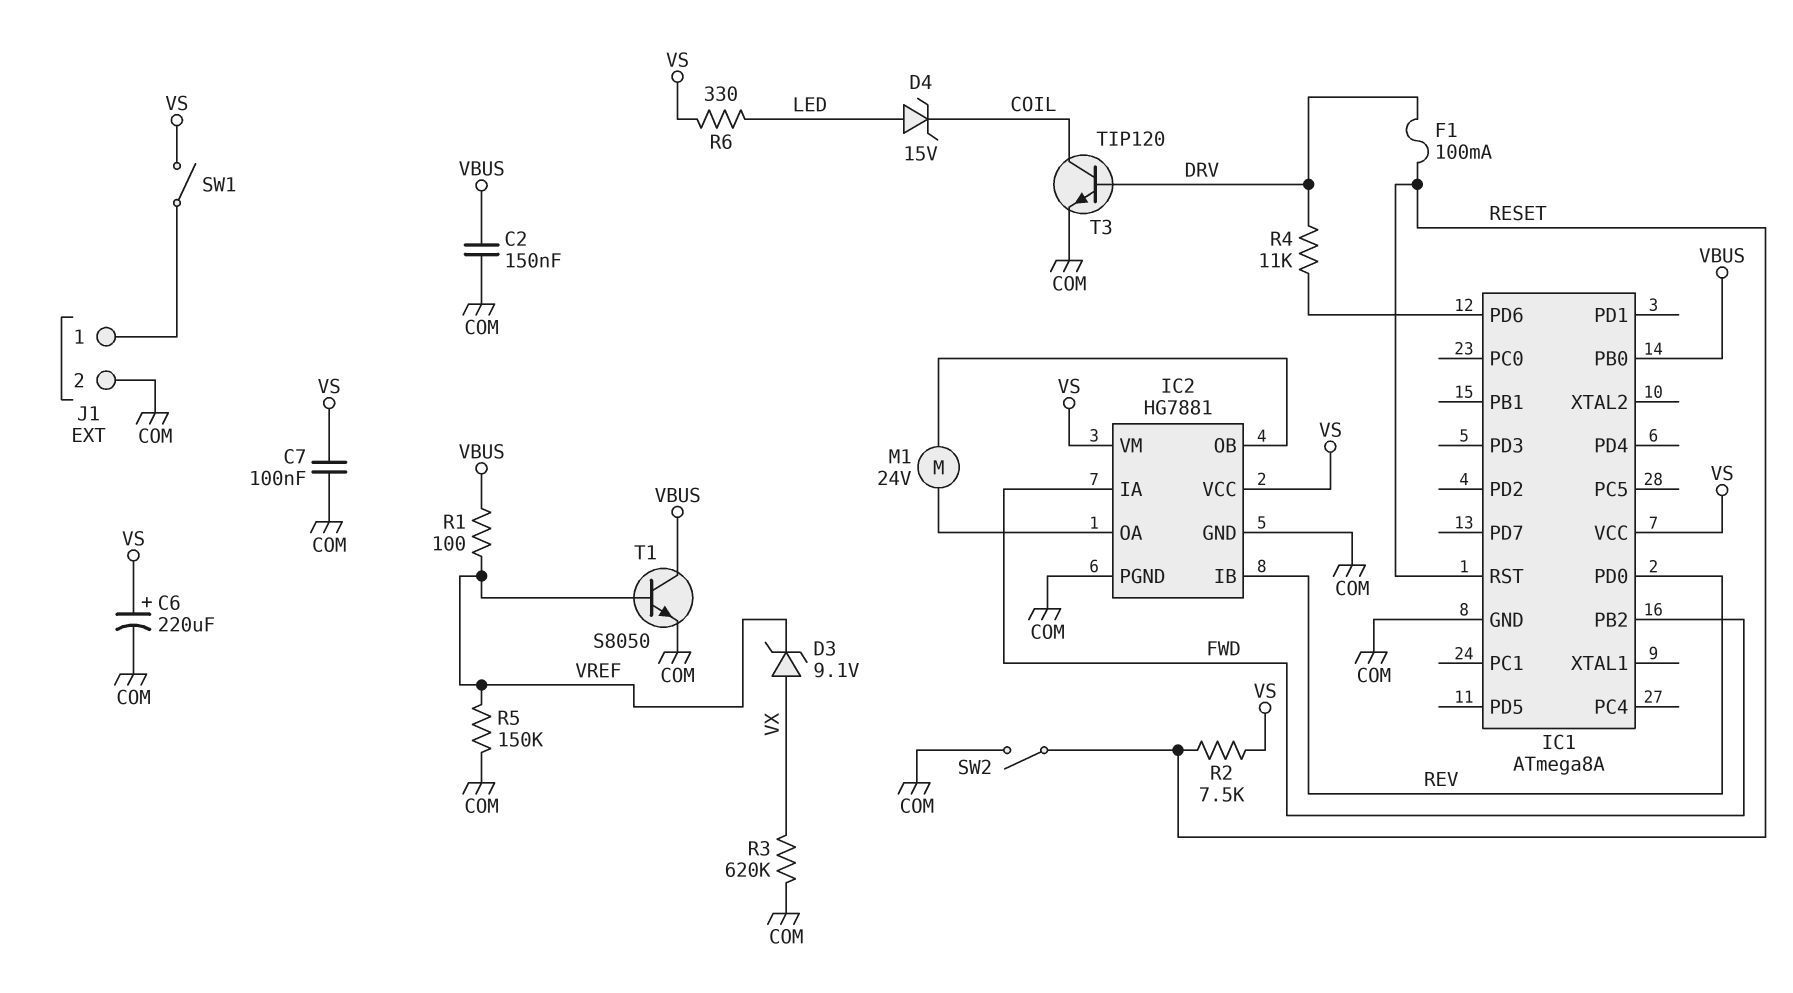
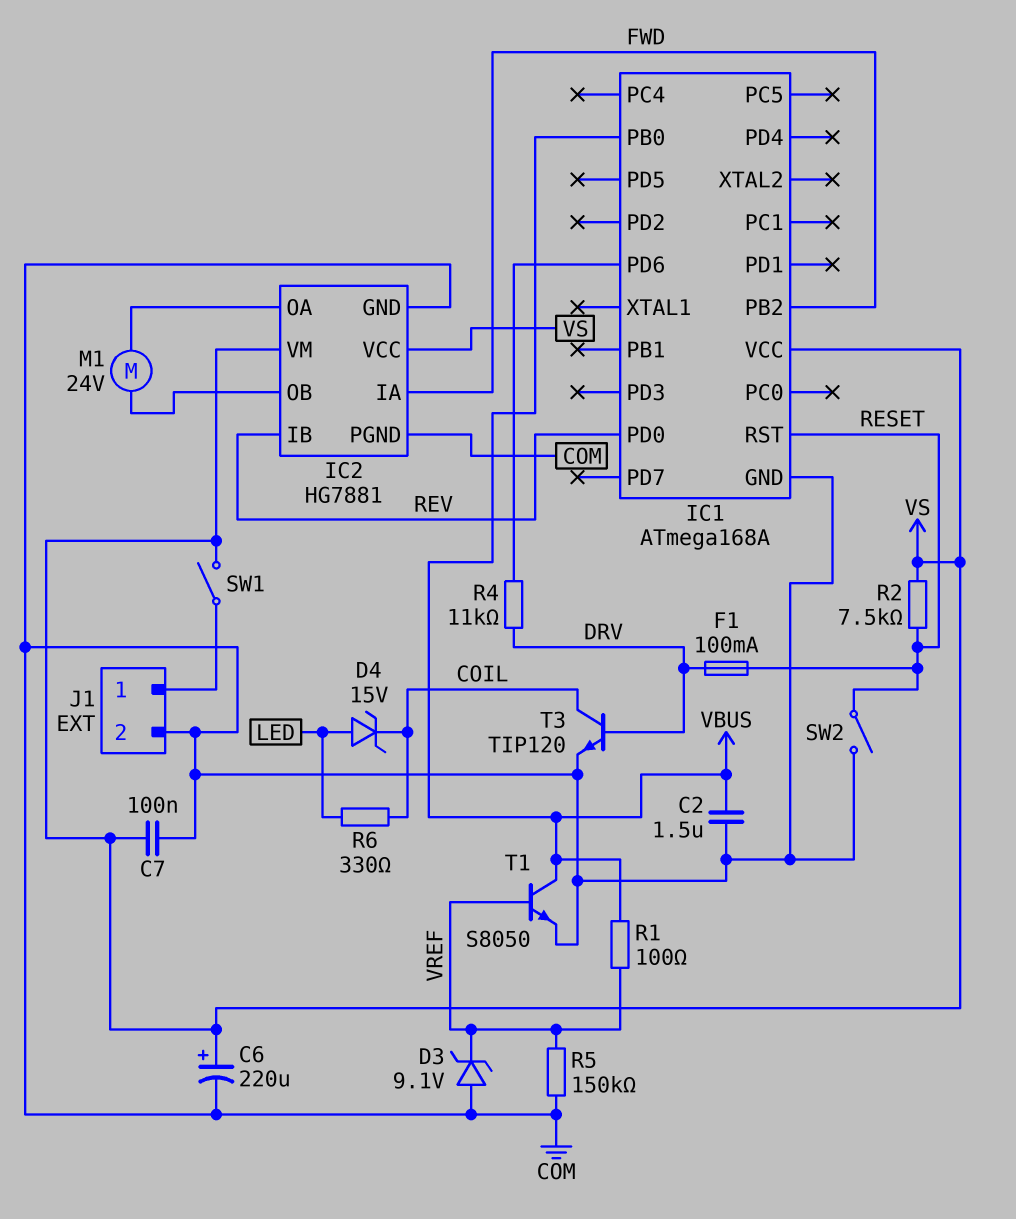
C2: 150nF (COM, VBUS) -> 1.5uF (COM, VBUS)
D3: zener 9.1V (A VX, K VREF) -> zener 9.1V (A COM, K VREF)
IC1: ATmega8A -> ATmega168A
R3: 620k (COM, VX) -> none
R6: 330 (LED, VS) -> 330 (COIL, LED)

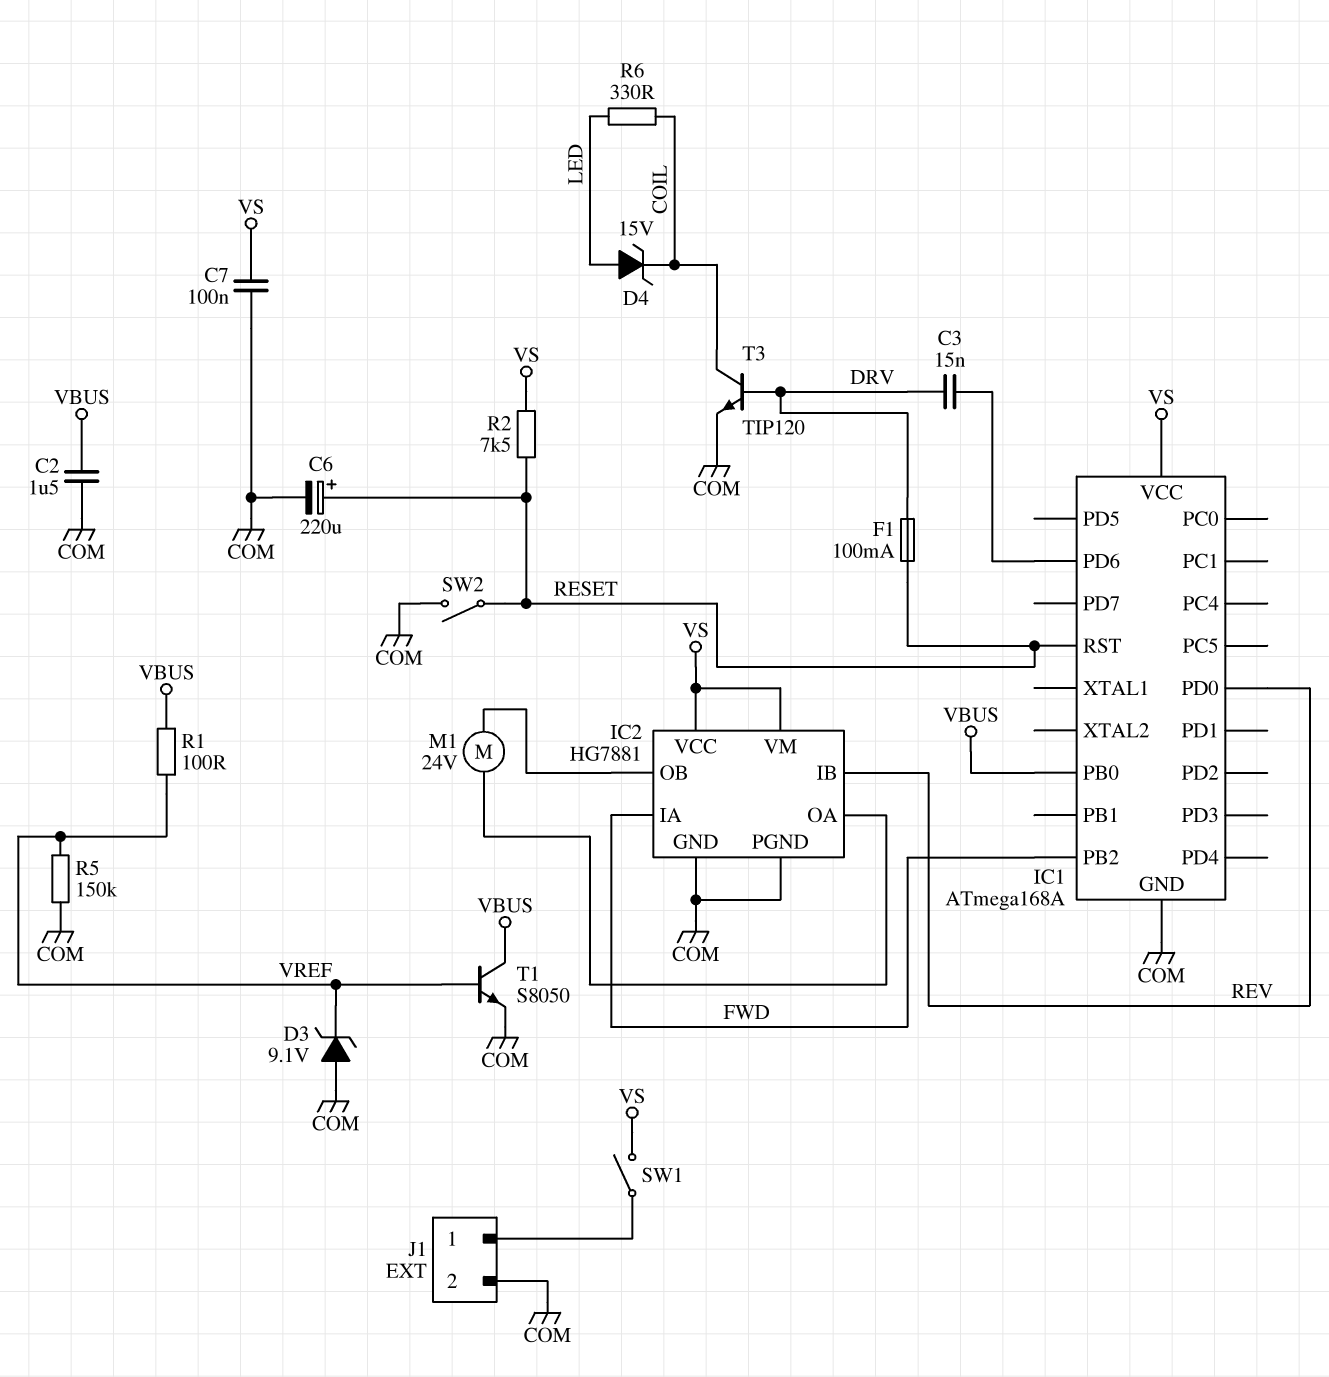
C3: none -> 15nF (DRV, IC1/PD6)
C6: 220uF (plus VS, minus COM) -> 220uF (plus RESET, minus COM)
R4: 11k (DRV, IC1/PD6) -> none

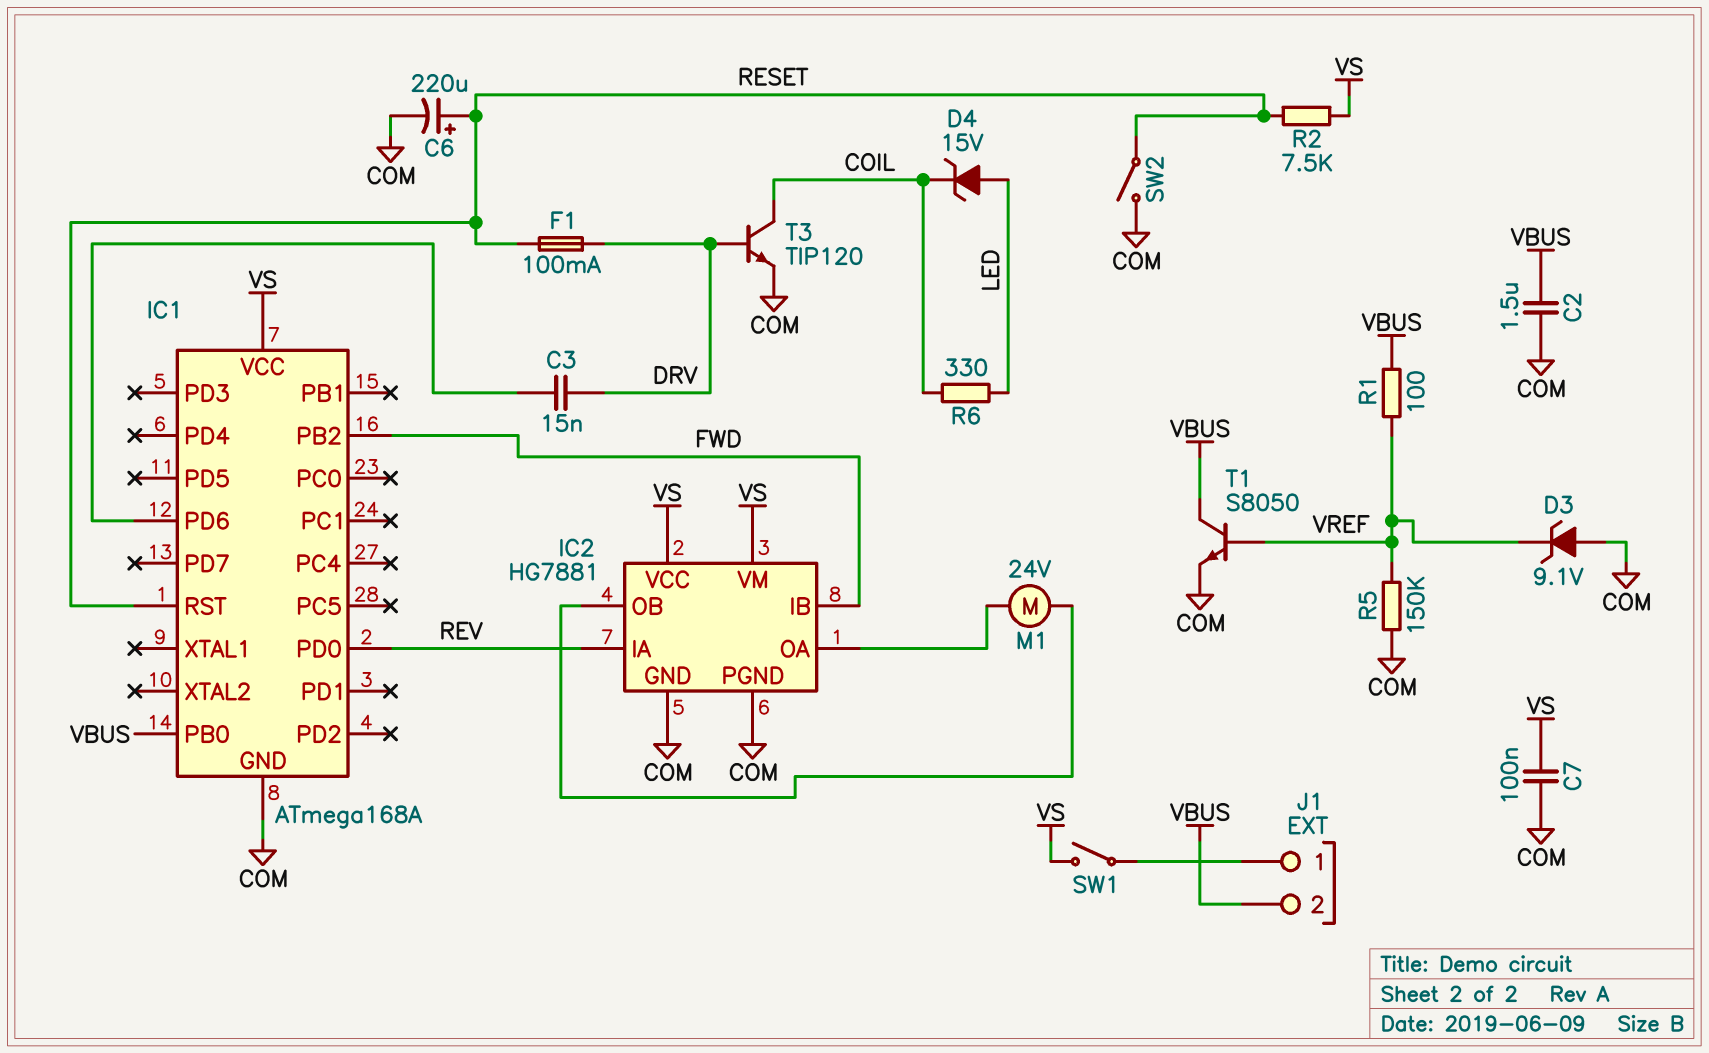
IC2 pin IA: FWD -> REV
IC2 pin IB: REV -> FWD
J1 pin 2: COM -> VBUS

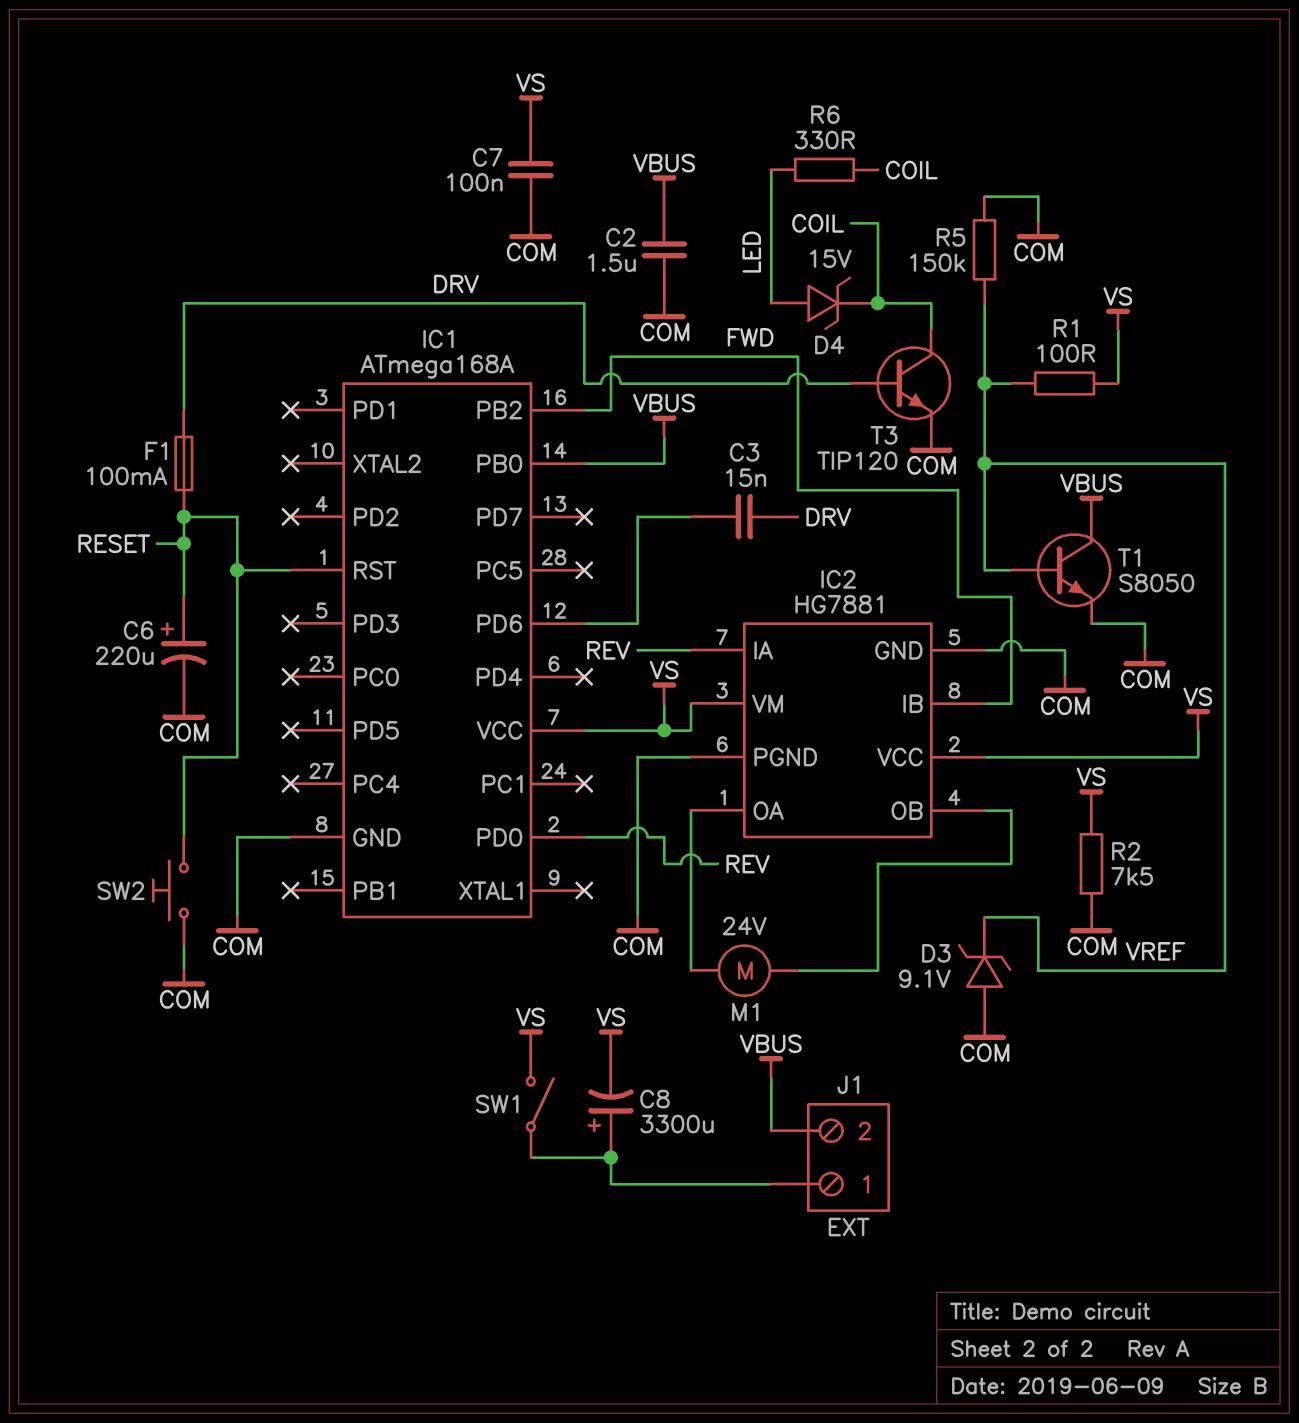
C8: none -> 3300uF (plus J1/1, minus VS)
R1: 100 (VBUS, VREF) -> 100 (VREF, VS)
R2: 7.5k (RESET, VS) -> 7.5k (COM, VS)
SW2: switch (COM, RESET) -> button (COM, RESET)

